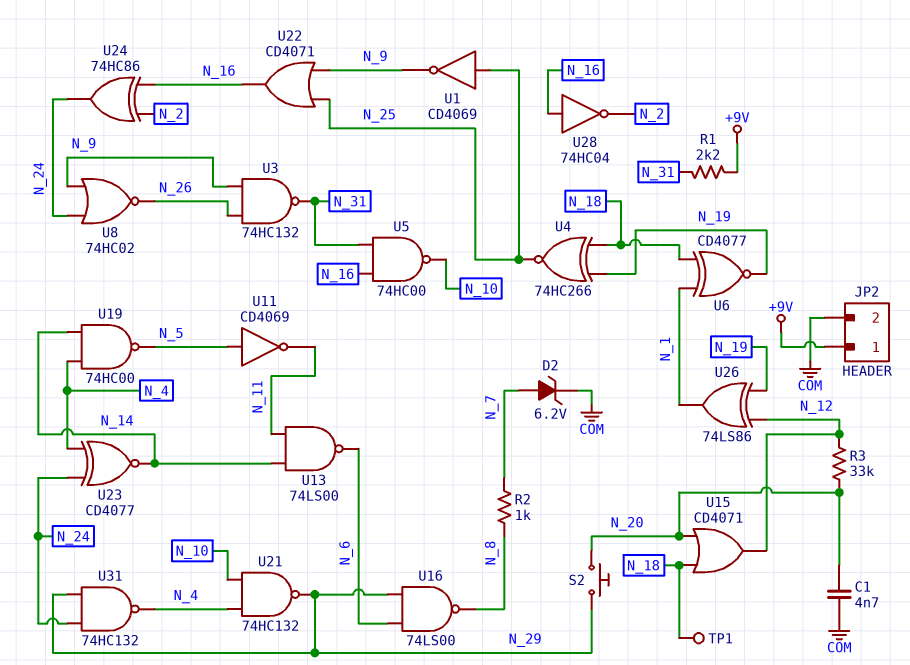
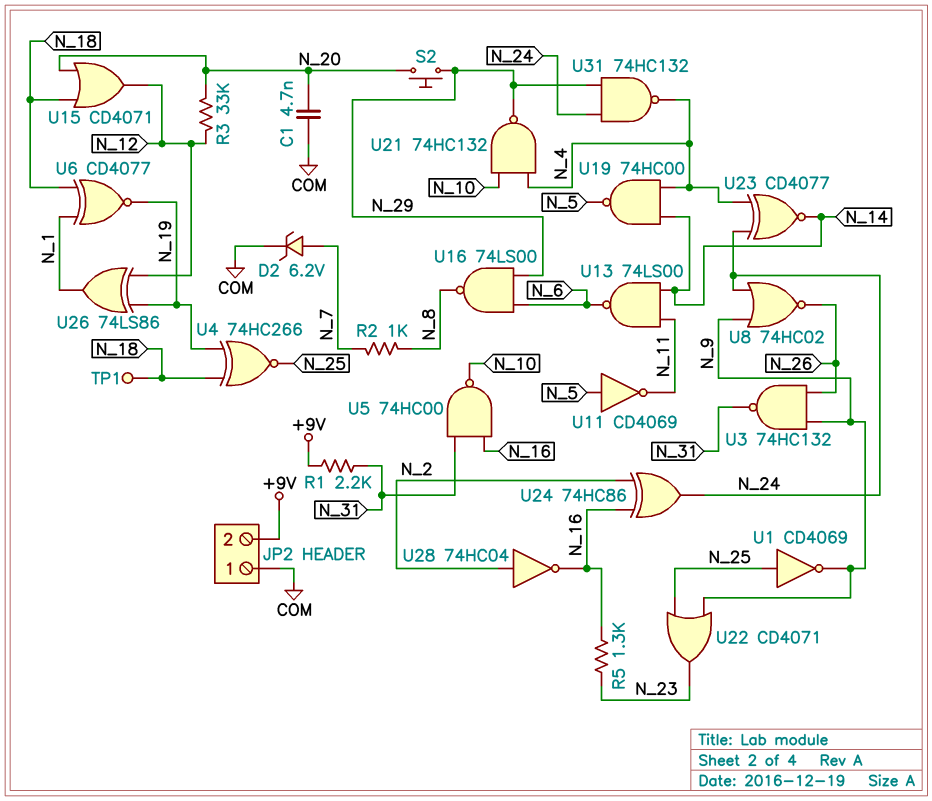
JP2 pin 1: +9V -> COM
JP2 pin 2: COM -> +9V
R5: none -> 1.3k (N_16, N_23)
U22: OR CD4071 (in N_9, in N_25, out N_16) -> OR CD4071 (in N_9, in N_25, out N_23)
U28: NOT 74HC04 (in N_16, out N_2) -> NOT 74HC04 (in N_2, out N_16)

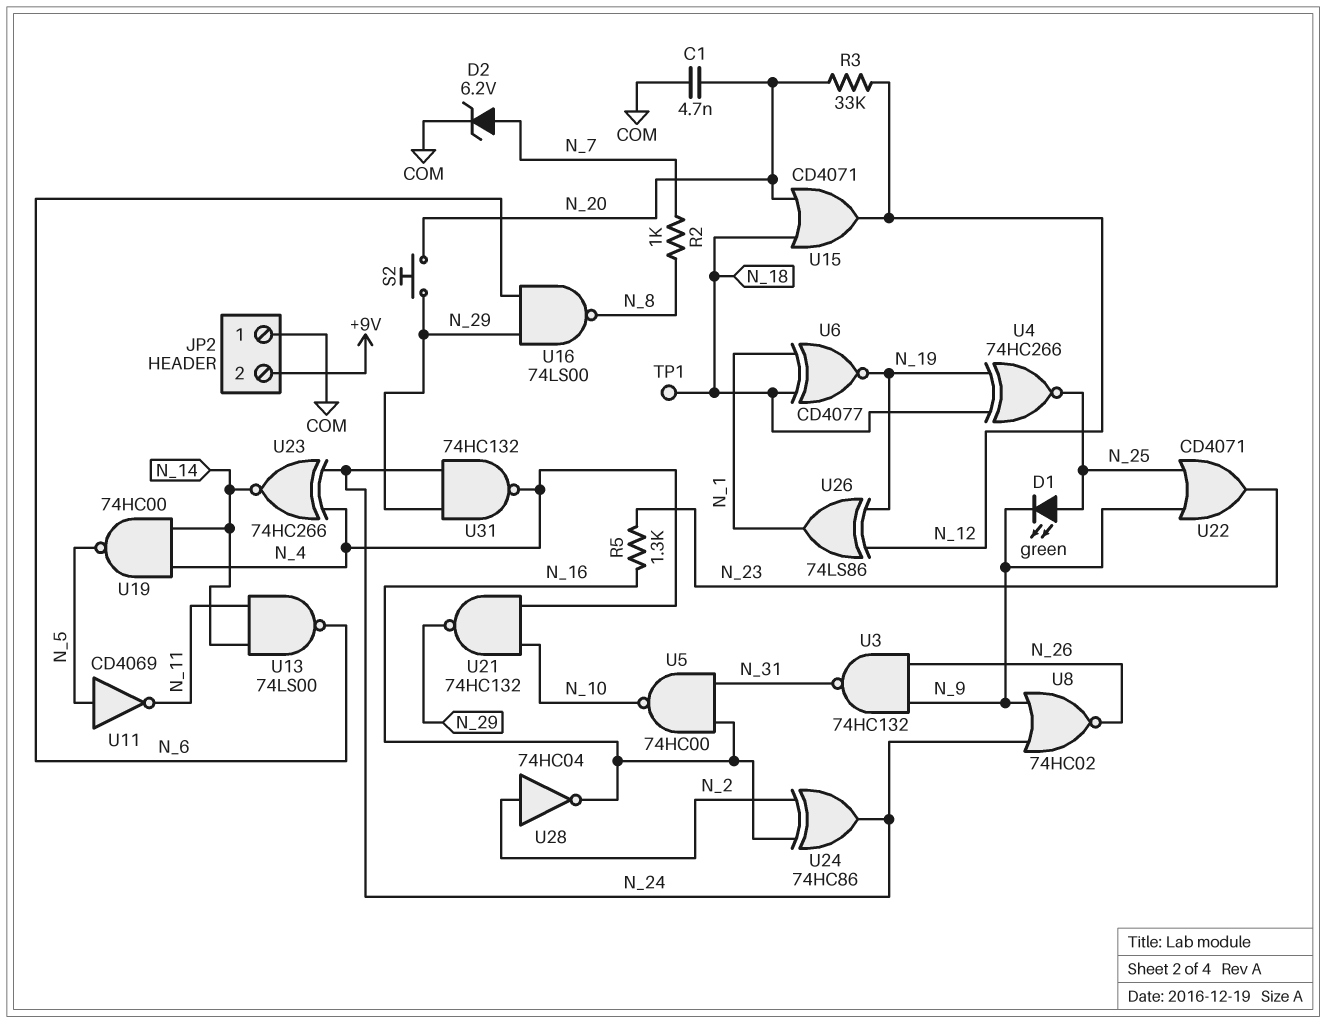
D1: none -> LED green (A N_25, K N_9)
R1: 2.2k (+9V, N_31) -> none
U1: NOT CD4069 (in N_25, out N_9) -> none
U23: XNOR CD4077 (in N_4, in N_24, out N_14) -> XNOR 74HC266 (in N_4, in N_24, out N_14)

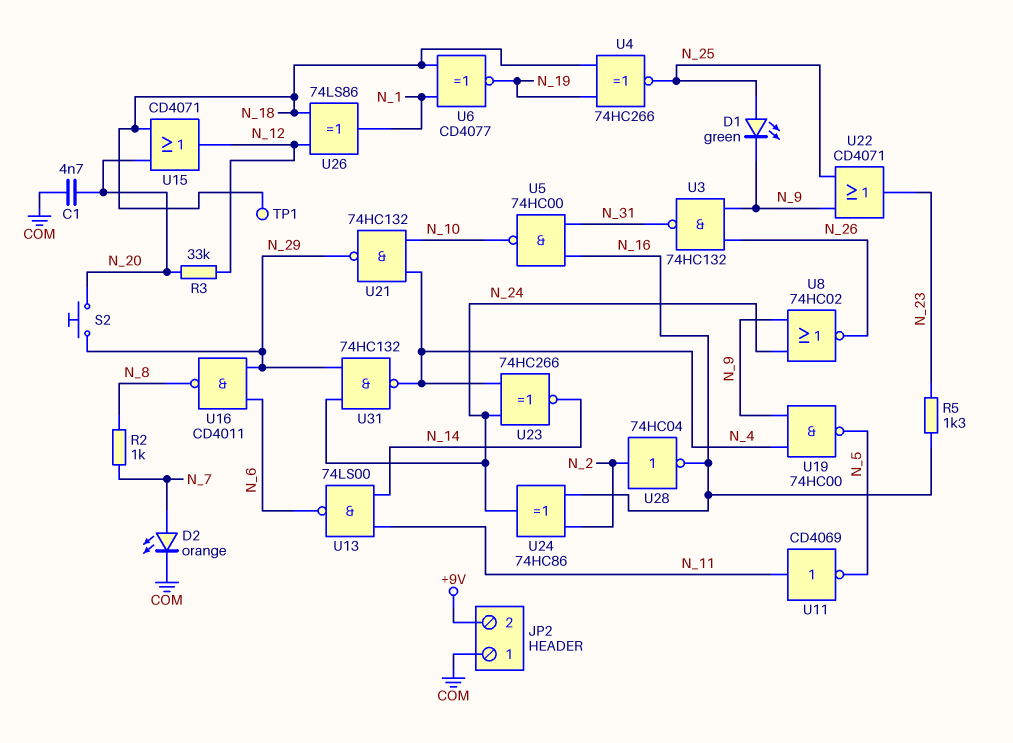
D2: zener 6.2V (A N_7, K COM) -> LED orange (A N_7, K COM)
U11: NOT CD4069 (in N_5, out N_11) -> NOT CD4069 (in N_11, out N_5)
U16: NAND 74LS00 (in N_6, in N_29, out N_8) -> NAND CD4011 (in N_6, in N_29, out N_8)
U19: NAND 74HC00 (in N_4, in N_14, out N_5) -> NAND 74HC00 (in N_4, in N_9, out N_5)
U26: XOR 74LS86 (in N_12, in N_19, out N_1) -> XOR 74LS86 (in N_12, in N_18, out N_1)

